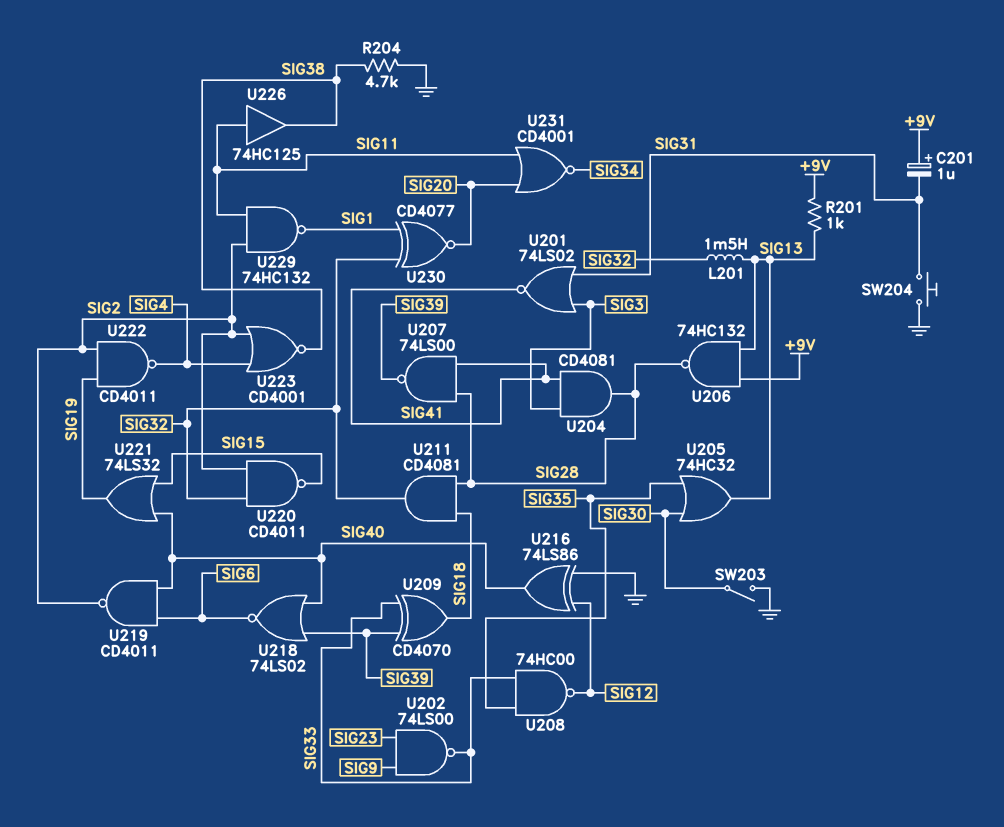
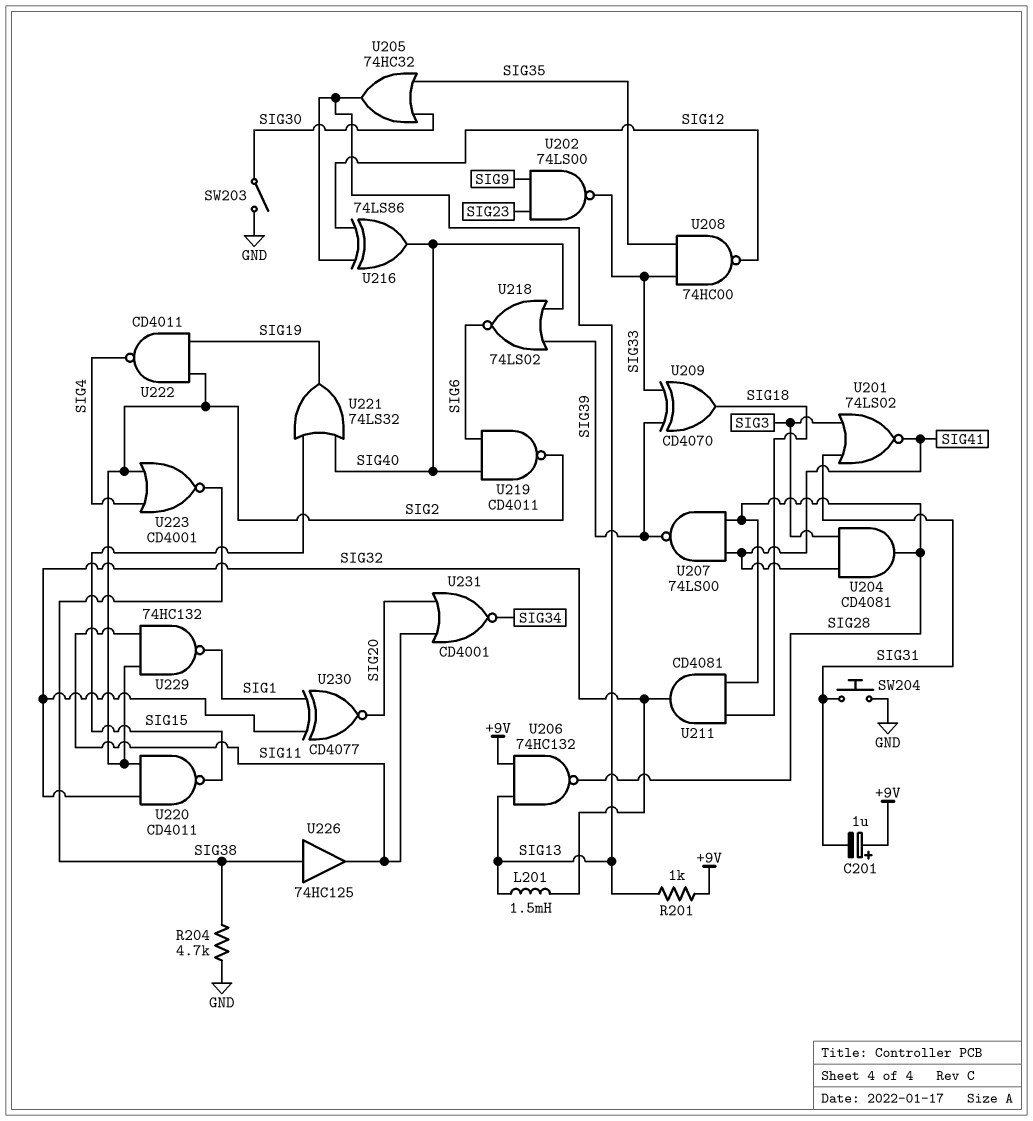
U216: XOR 74LS86 (in GND, in SIG12, out SIG40) -> XOR 74LS86 (in SIG12, in SIG13, out SIG40)
U226: buffer 74HC125 (in SIG11, out SIG38) -> buffer 74HC125 (in SIG38, out SIG11)

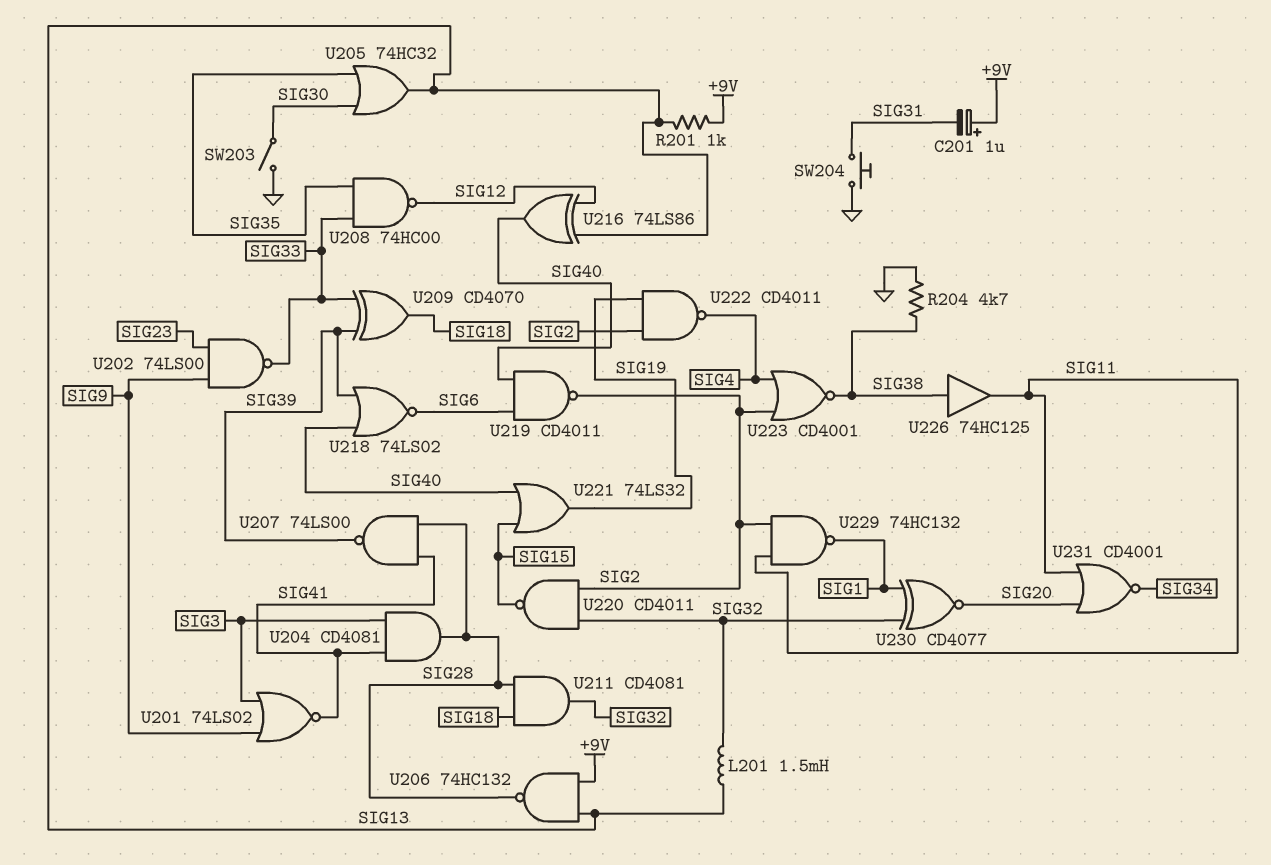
U201: NOR 74LS02 (in SIG3, in SIG31, out SIG41) -> NOR 74LS02 (in SIG3, in SIG9, out SIG41)

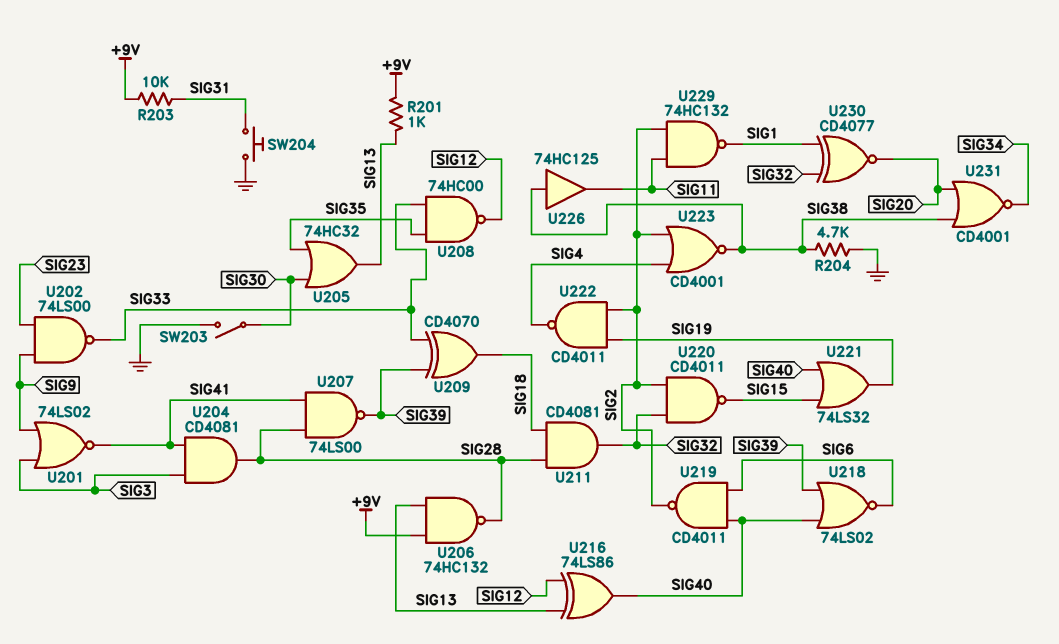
C201: 1uF (plus +9V, minus SIG31) -> none
L201: 1.5mH (SIG13, SIG32) -> none
R203: none -> 10k (+9V, SIG31)
U231: NOR CD4001 (in SIG11, in SIG20, out SIG34) -> NOR CD4001 (in SIG20, in SIG38, out SIG34)

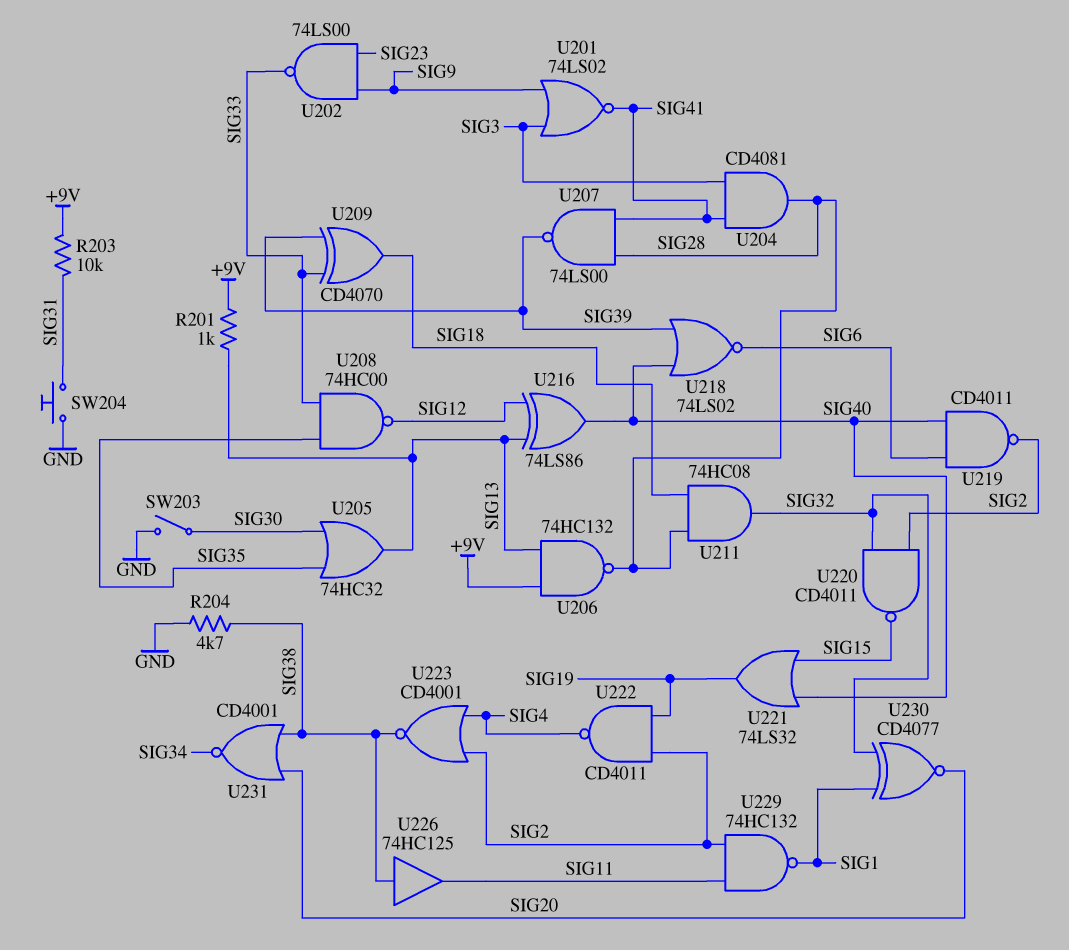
U211: AND CD4081 (in SIG18, in SIG28, out SIG32) -> AND 74HC08 (in SIG18, in SIG28, out SIG32)

